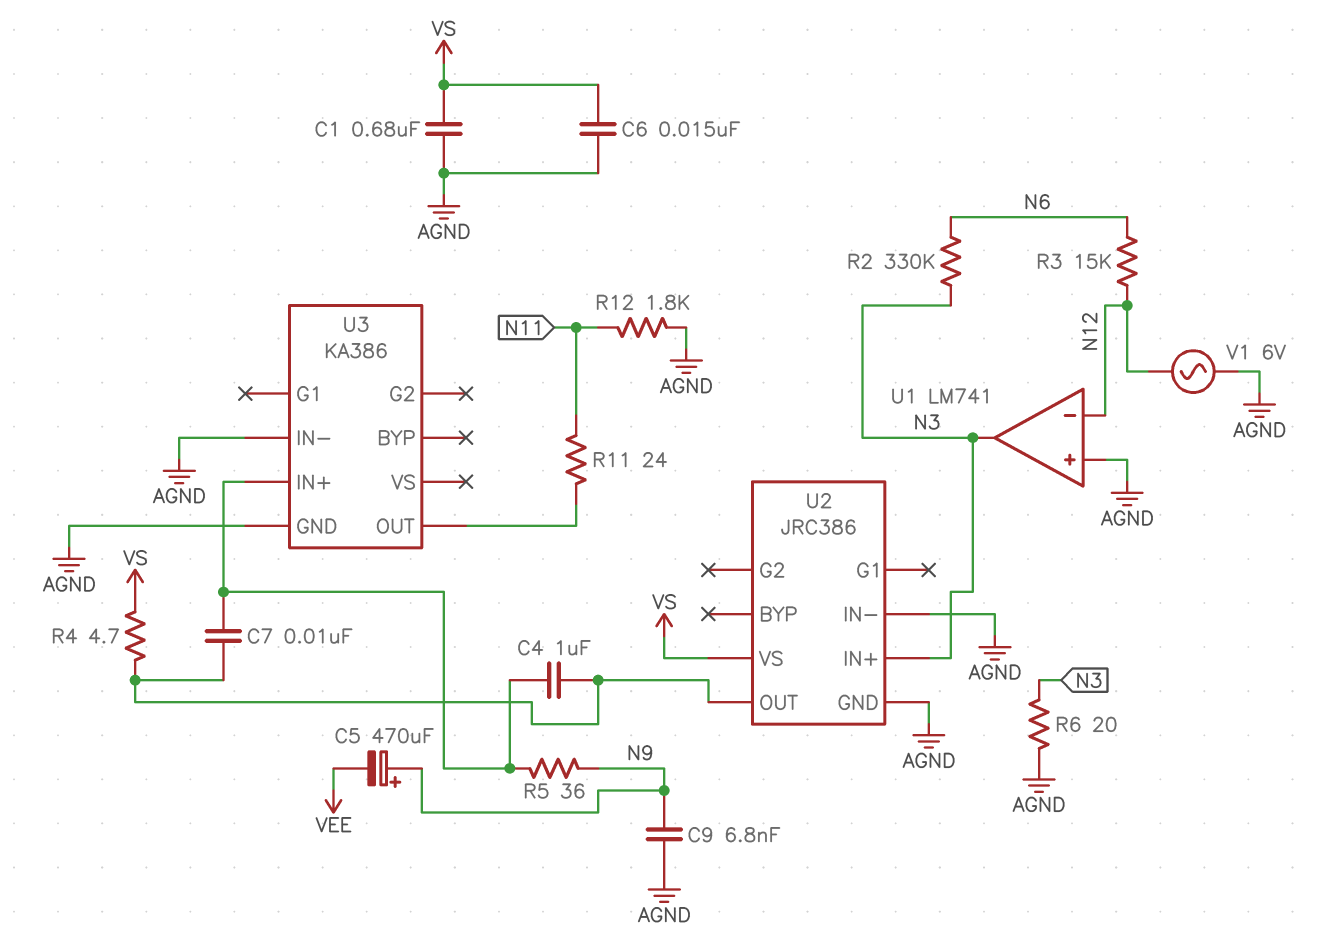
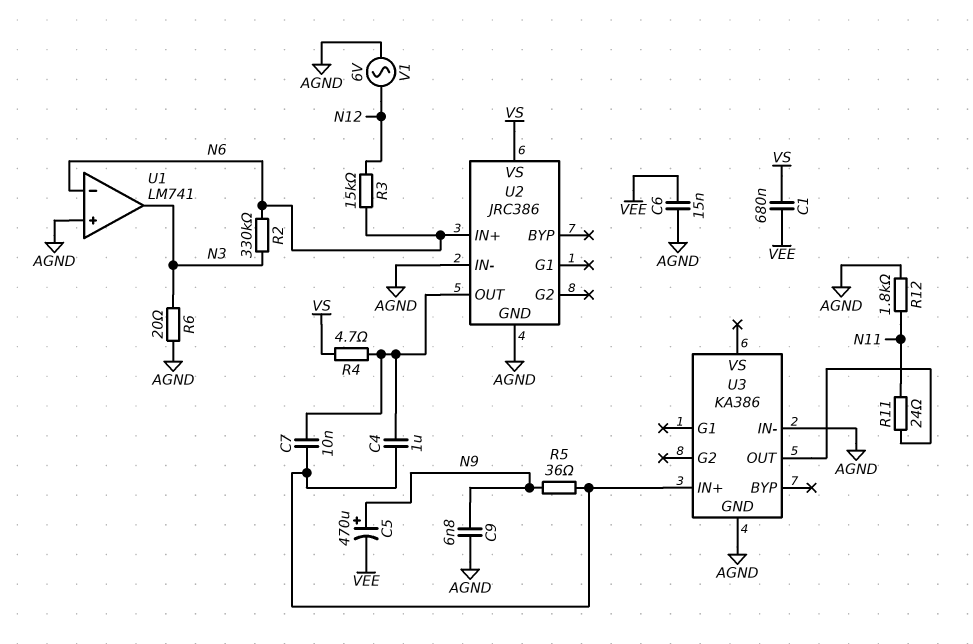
C1: 680nF (AGND, VS) -> 680nF (VEE, VS)
C6: 15nF (AGND, VS) -> 15nF (AGND, VEE)
U1 pin in-: N12 -> N6
U2 pin IN+: N3 -> N6

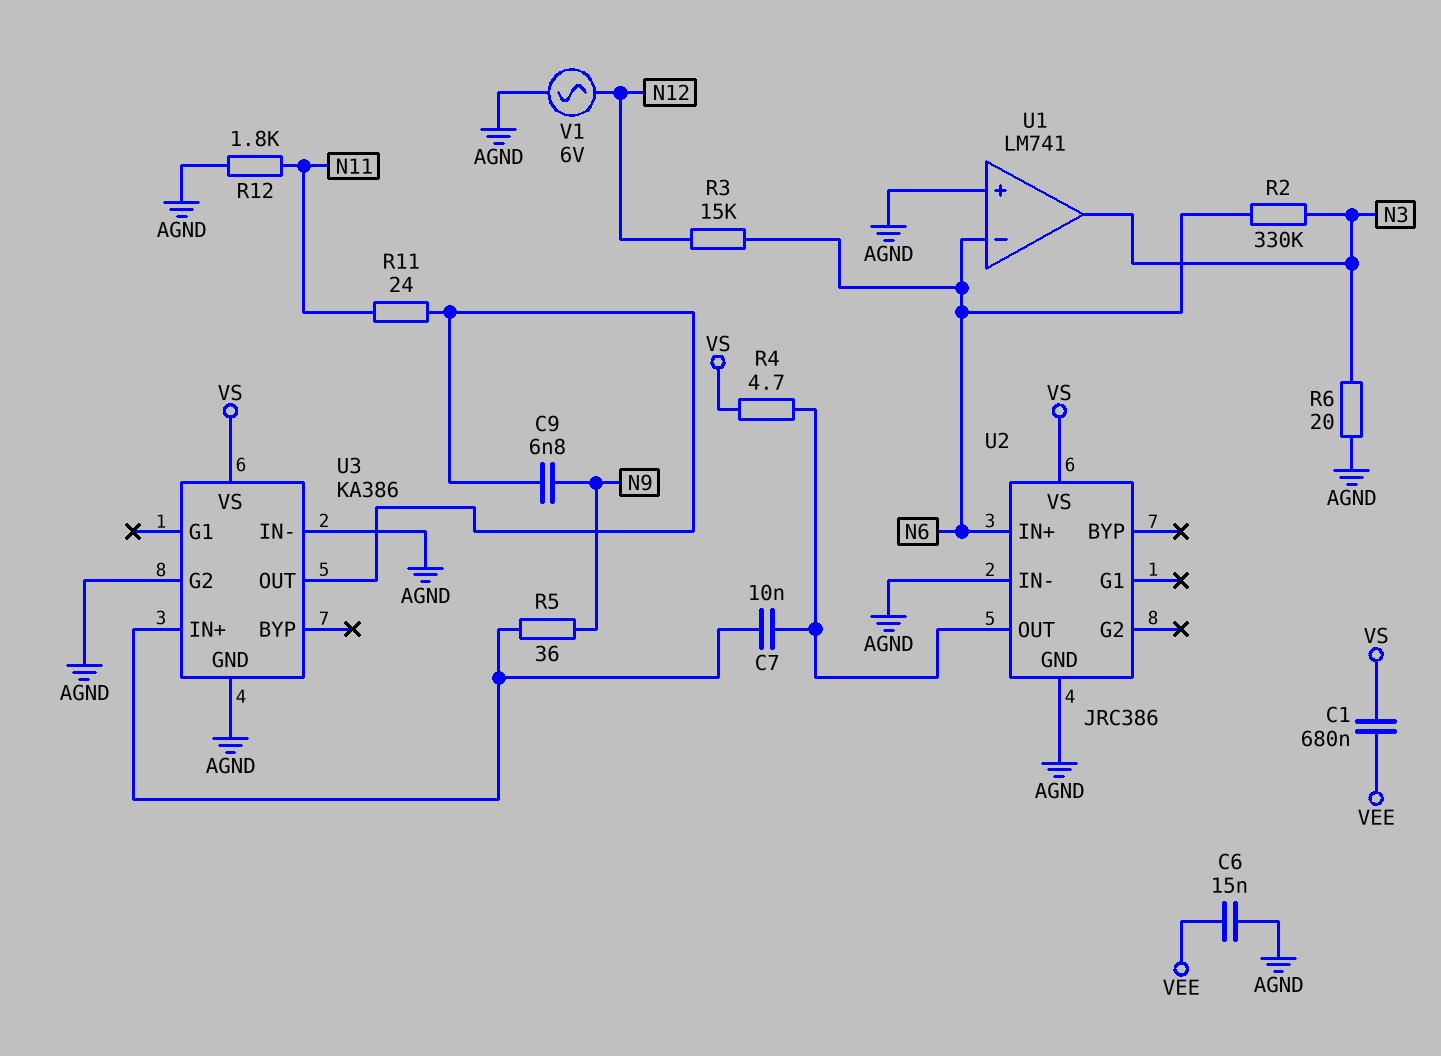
C4: 1uF (U2/OUT, U3/IN+) -> none
C5: 470uF (plus N9, minus VEE) -> none
C9: 6.8nF (AGND, N9) -> 6.8nF (N9, U3/OUT)
U3 pin G2: none -> AGND
U3 pin VS: none -> VS

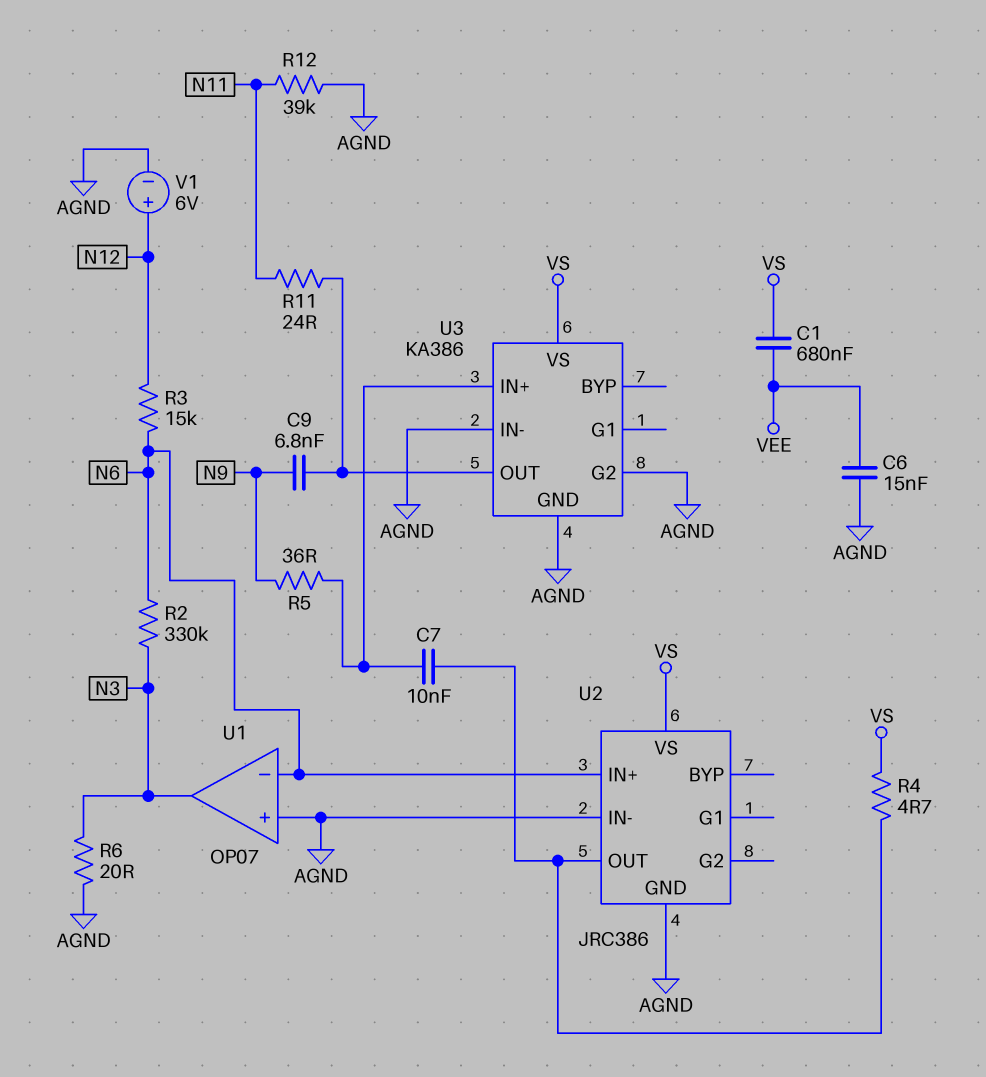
R12: 1.8k (AGND, N11) -> 39k (AGND, N11)
U1: LM741 -> OP07
V1: AC 6V (AGND, N12) -> 6V (plus N12, minus AGND)

